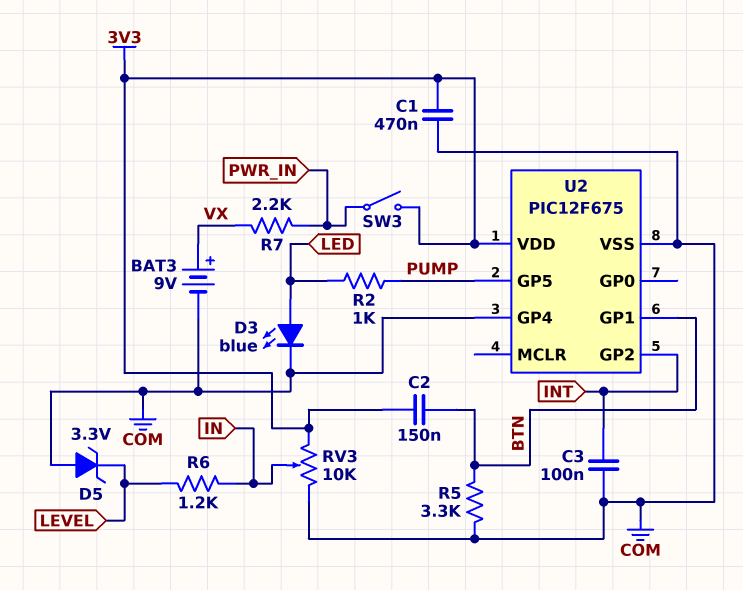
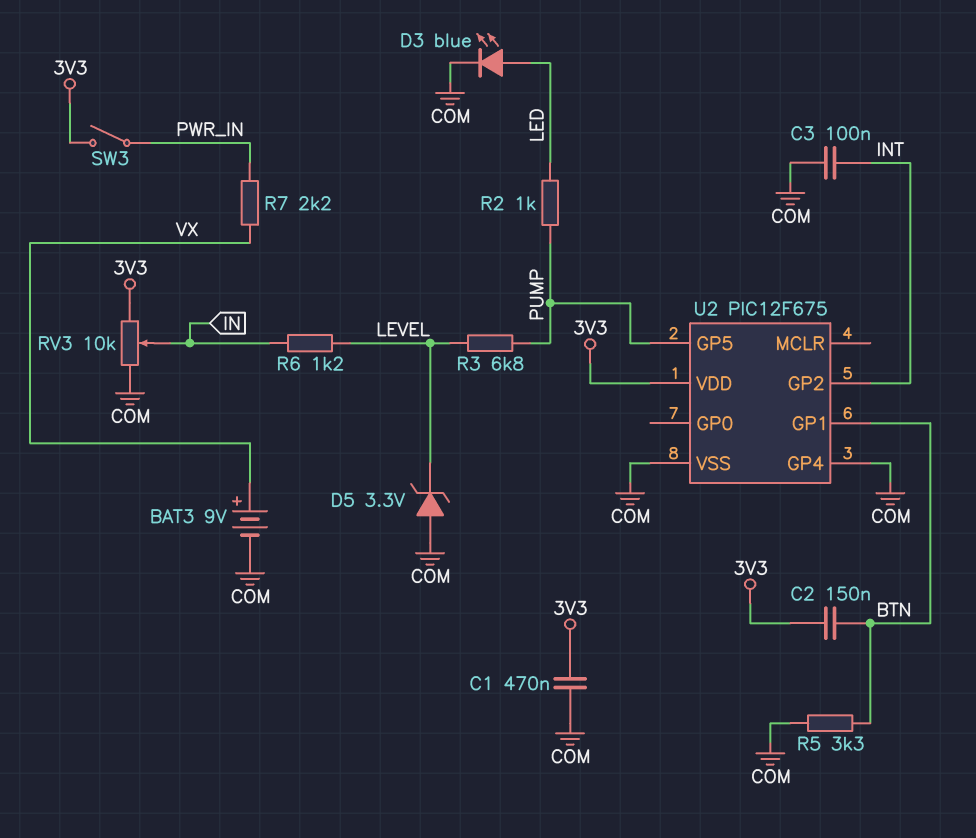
R3: none -> 6.8k (LEVEL, PUMP)

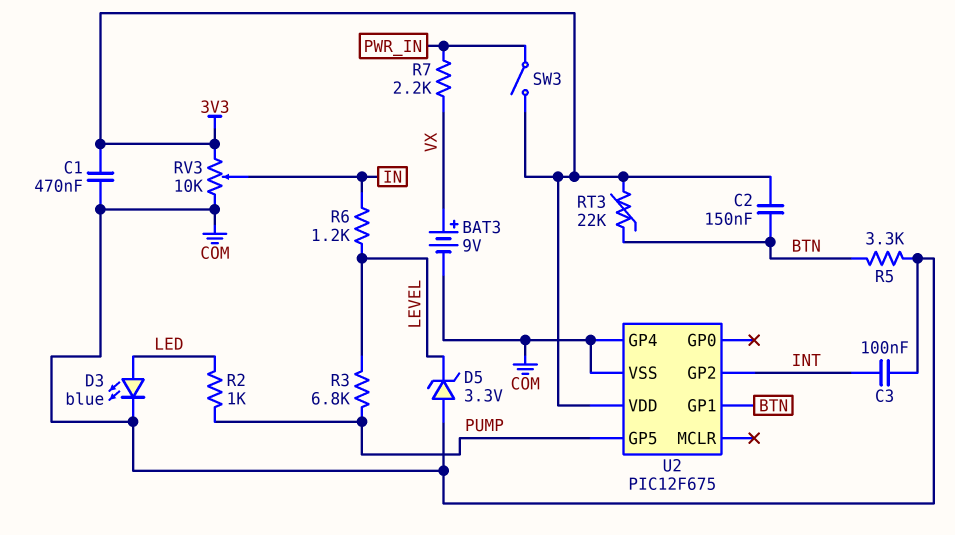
RT3: none -> 22k (3V3, BTN)

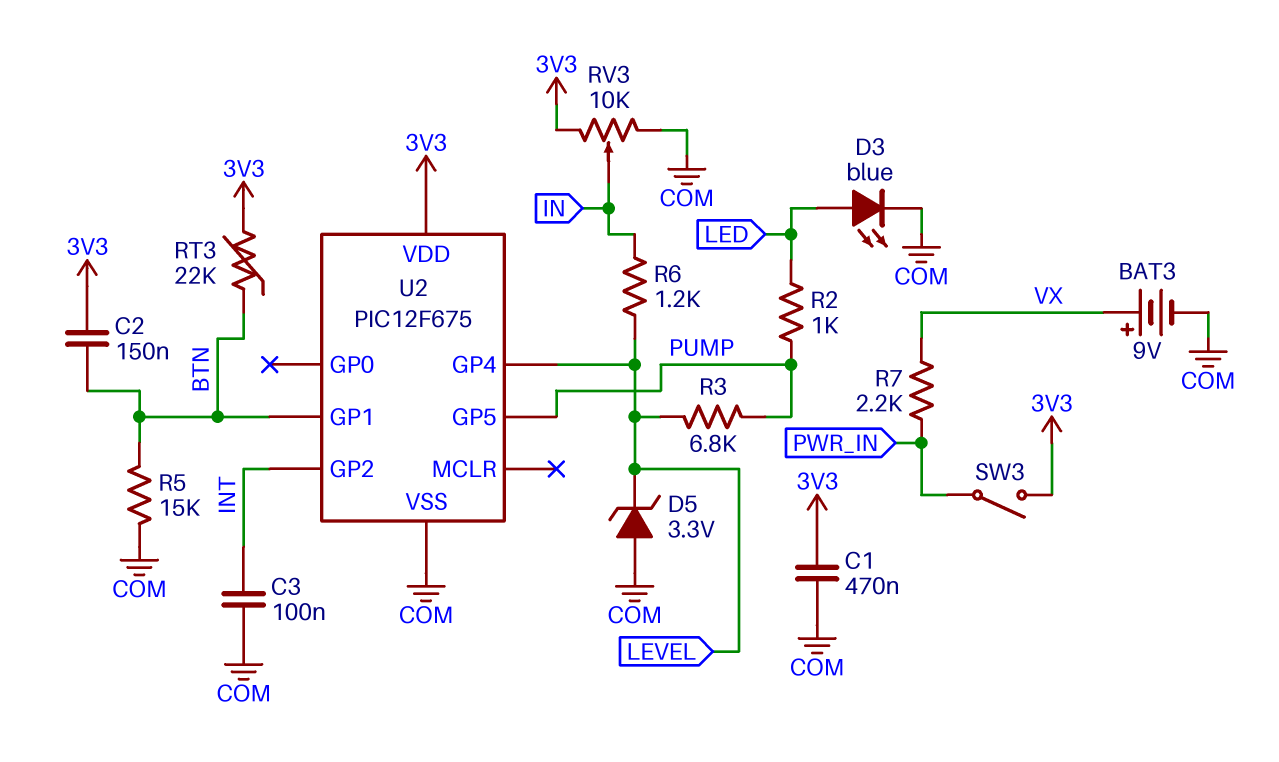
R5: 3.3k (BTN, COM) -> 15k (BTN, COM)
U2 pin GP4: COM -> LEVEL

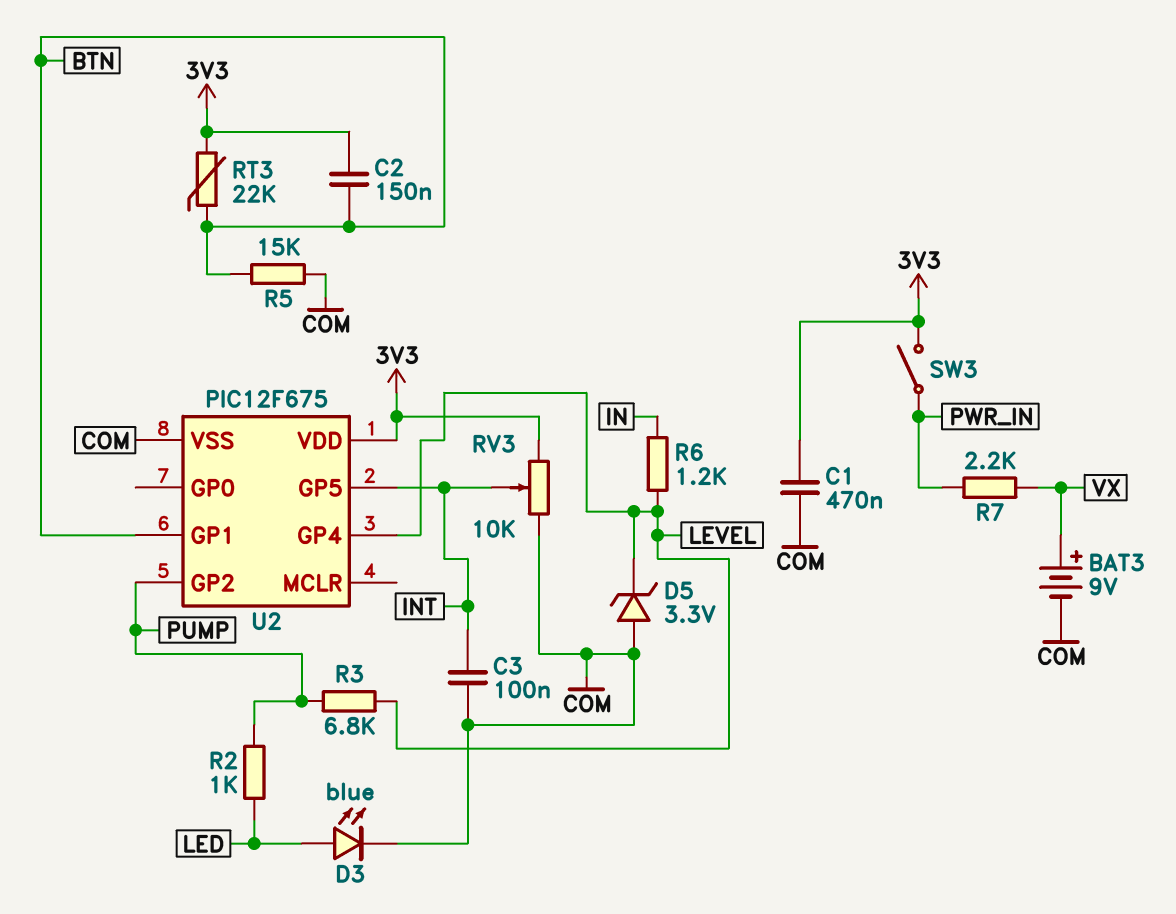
RV3: 10k (3V3, COM, wiper IN) -> 10k (3V3, COM, wiper INT)
U2 pin GP2: INT -> PUMP
U2 pin GP5: PUMP -> INT

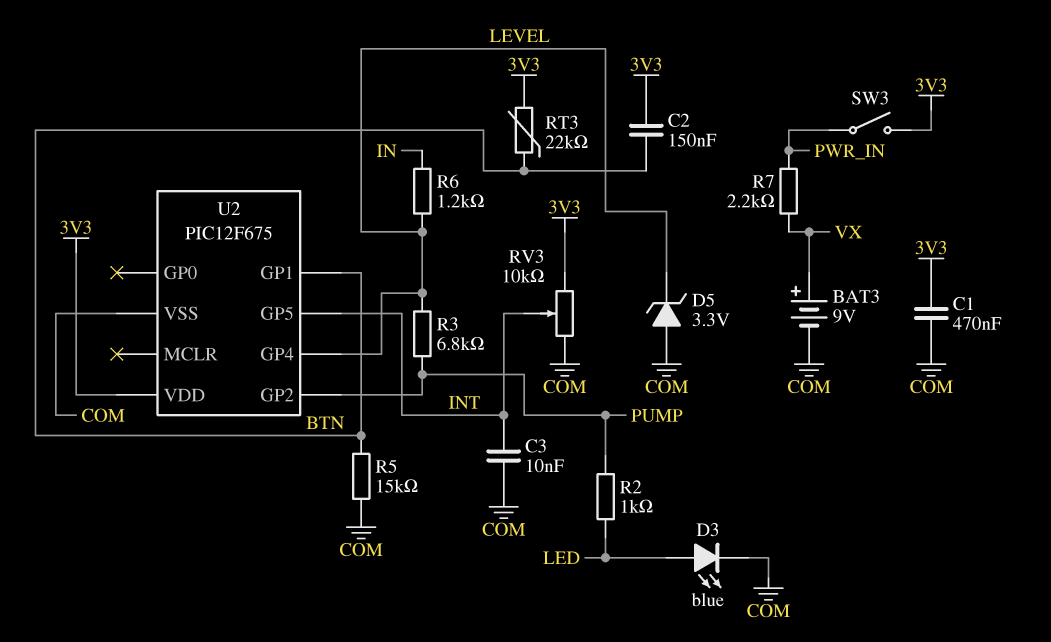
C3: 100nF (COM, INT) -> 10nF (COM, INT)

